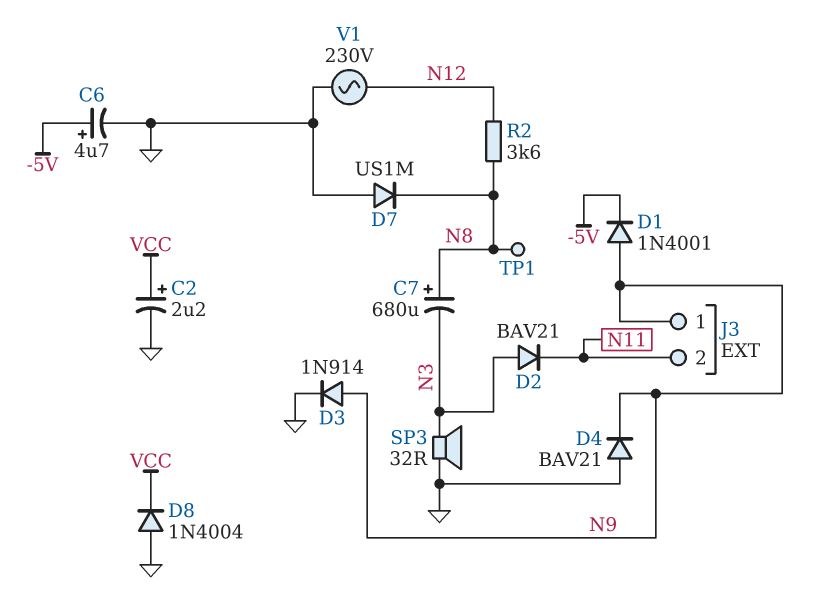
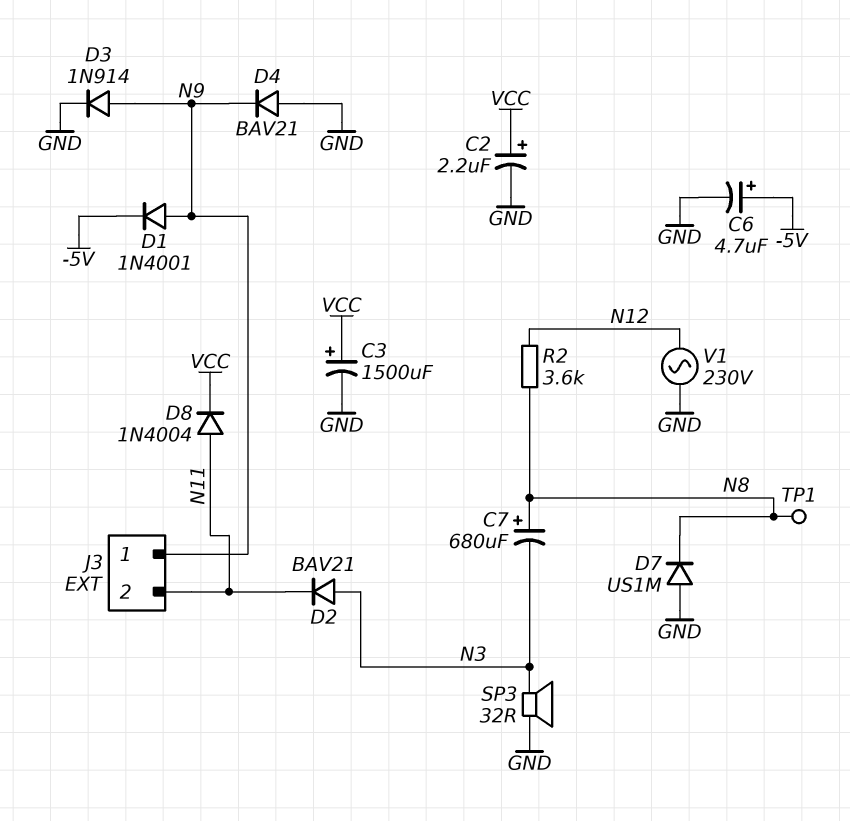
C3: none -> 1500uF (plus VCC, minus GND)
D8: diode 1N4004 (A GND, K VCC) -> diode 1N4004 (A N11, K VCC)

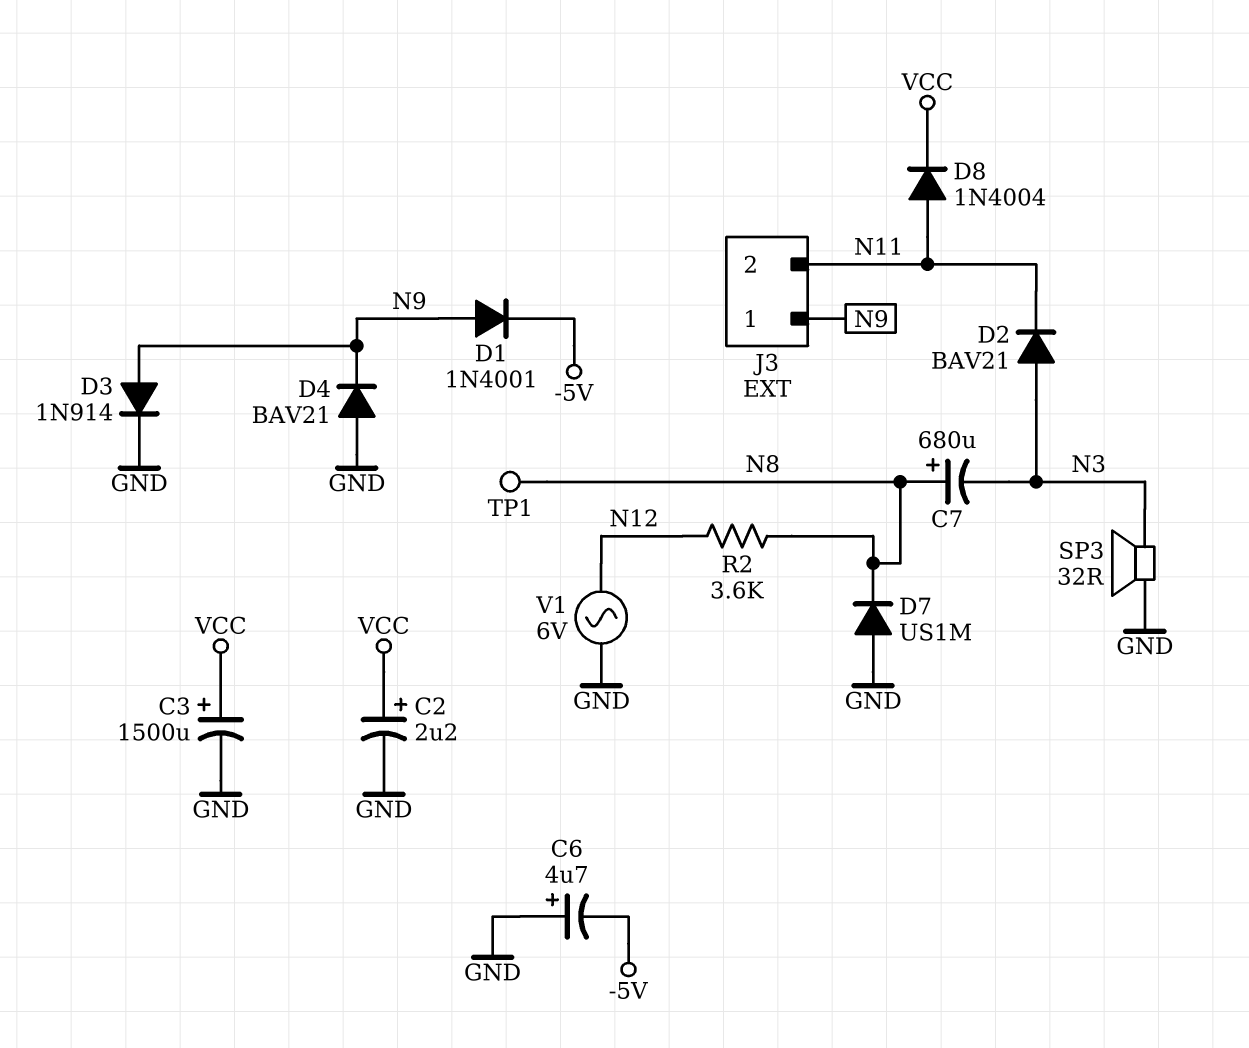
C6: 4.7uF (plus -5V, minus GND) -> 4.7uF (plus GND, minus -5V)
V1: AC 230V (GND, N12) -> AC 6V (GND, N12)

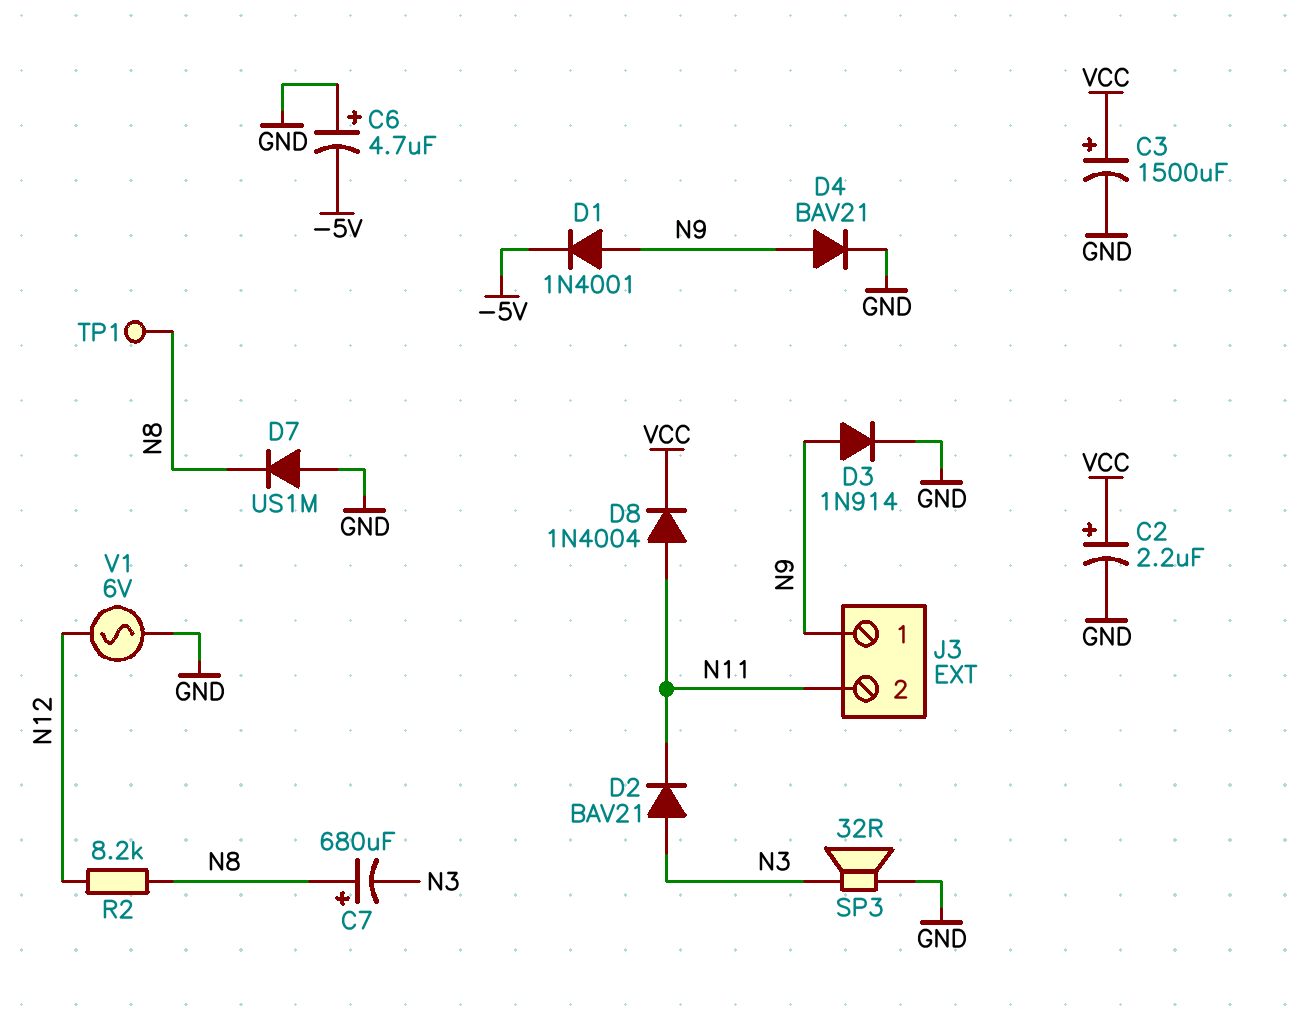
D4: diode BAV21 (A GND, K N9) -> diode BAV21 (A N9, K GND)
R2: 3.6k (N8, N12) -> 8.2k (N8, N12)

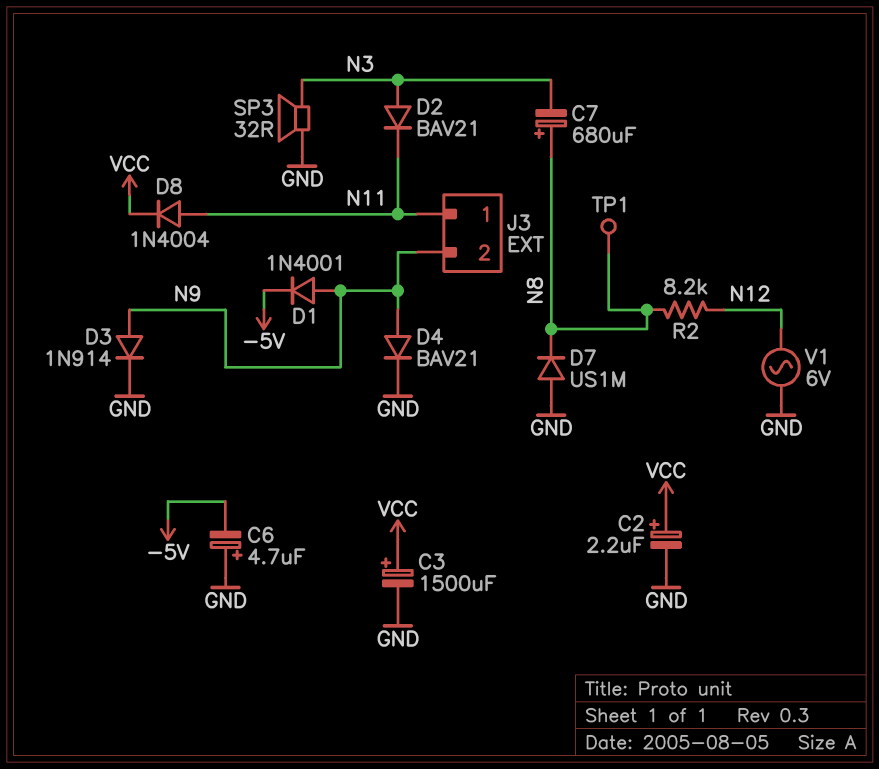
J3 pin 1: N9 -> N11
J3 pin 2: N11 -> N9

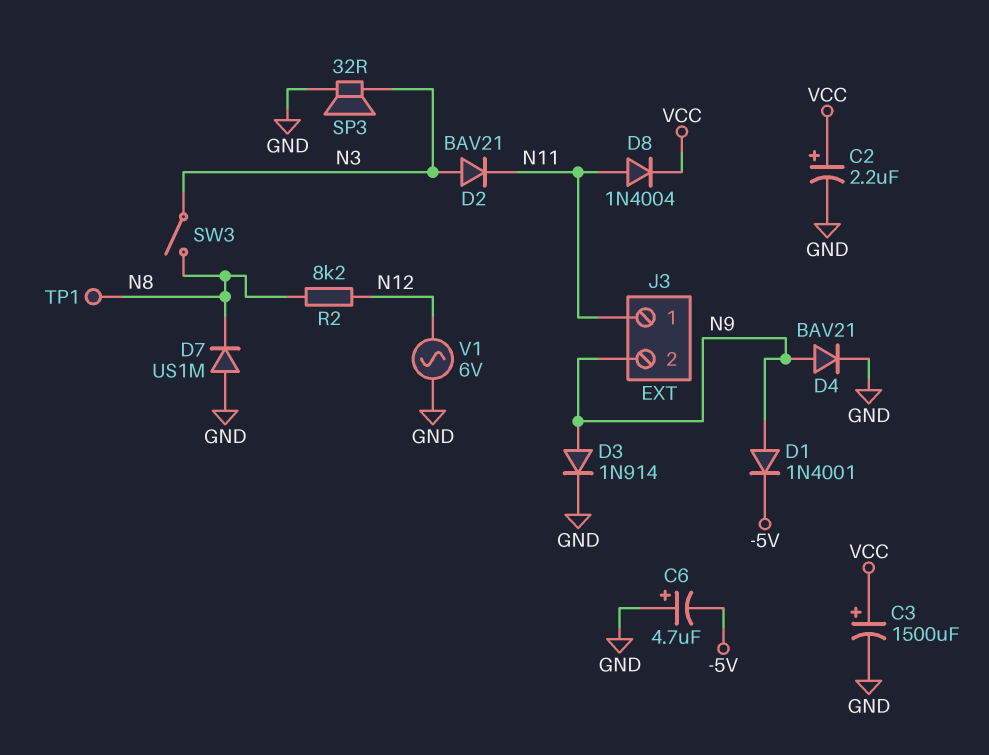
C7: 680uF (plus N8, minus N3) -> none
SW3: none -> switch (N3, N8)

